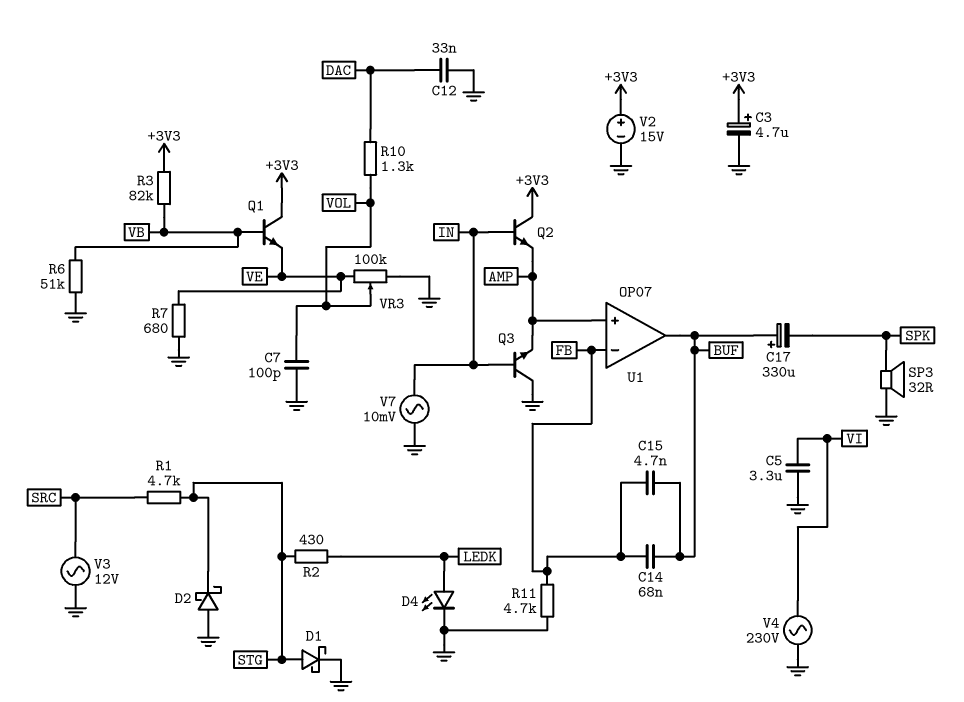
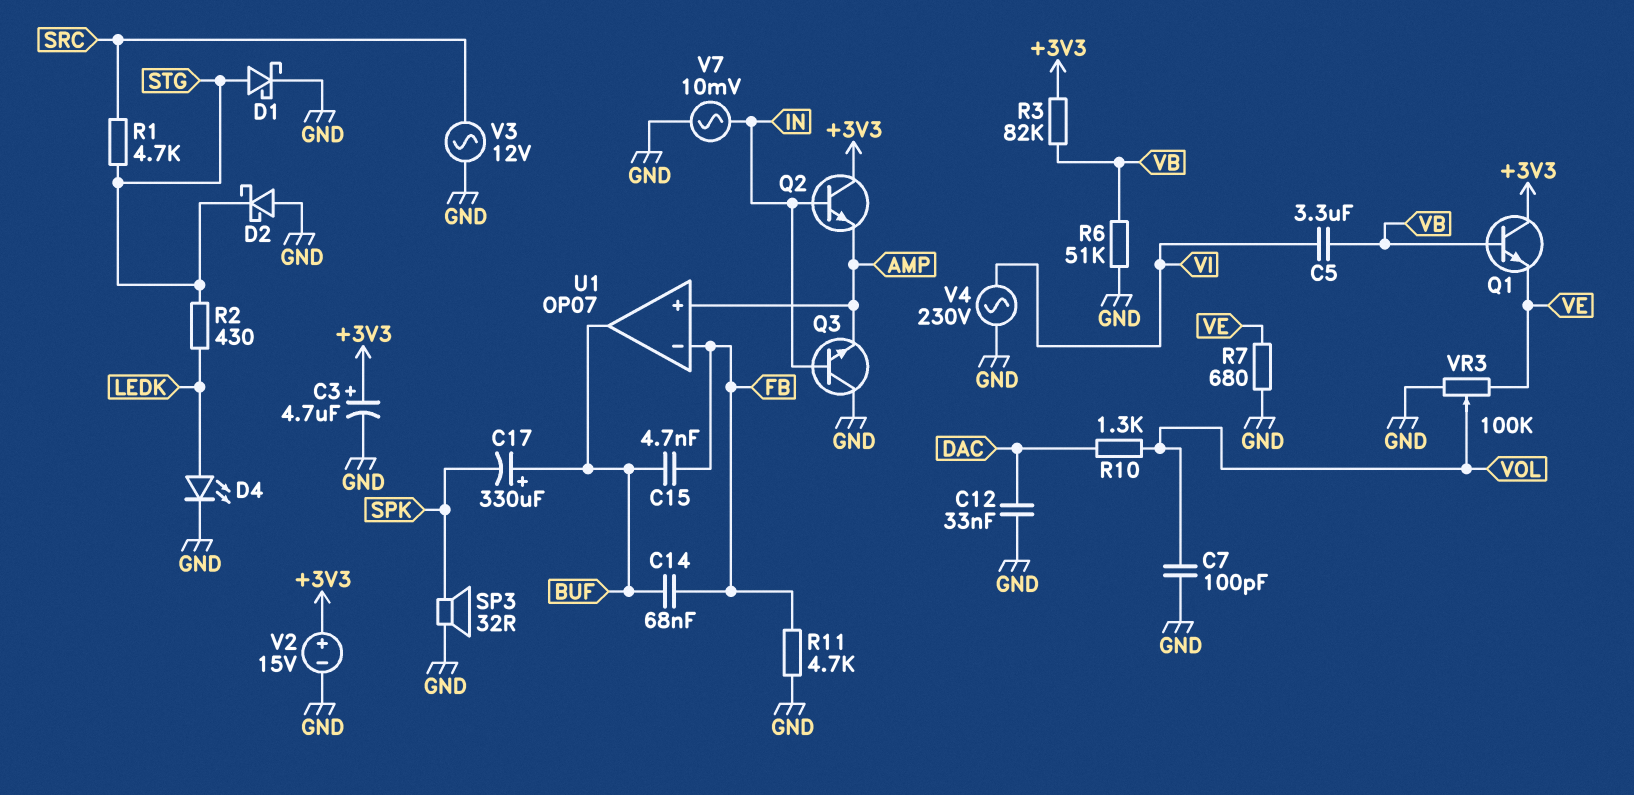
C5: 3.3uF (GND, VI) -> 3.3uF (VB, VI)

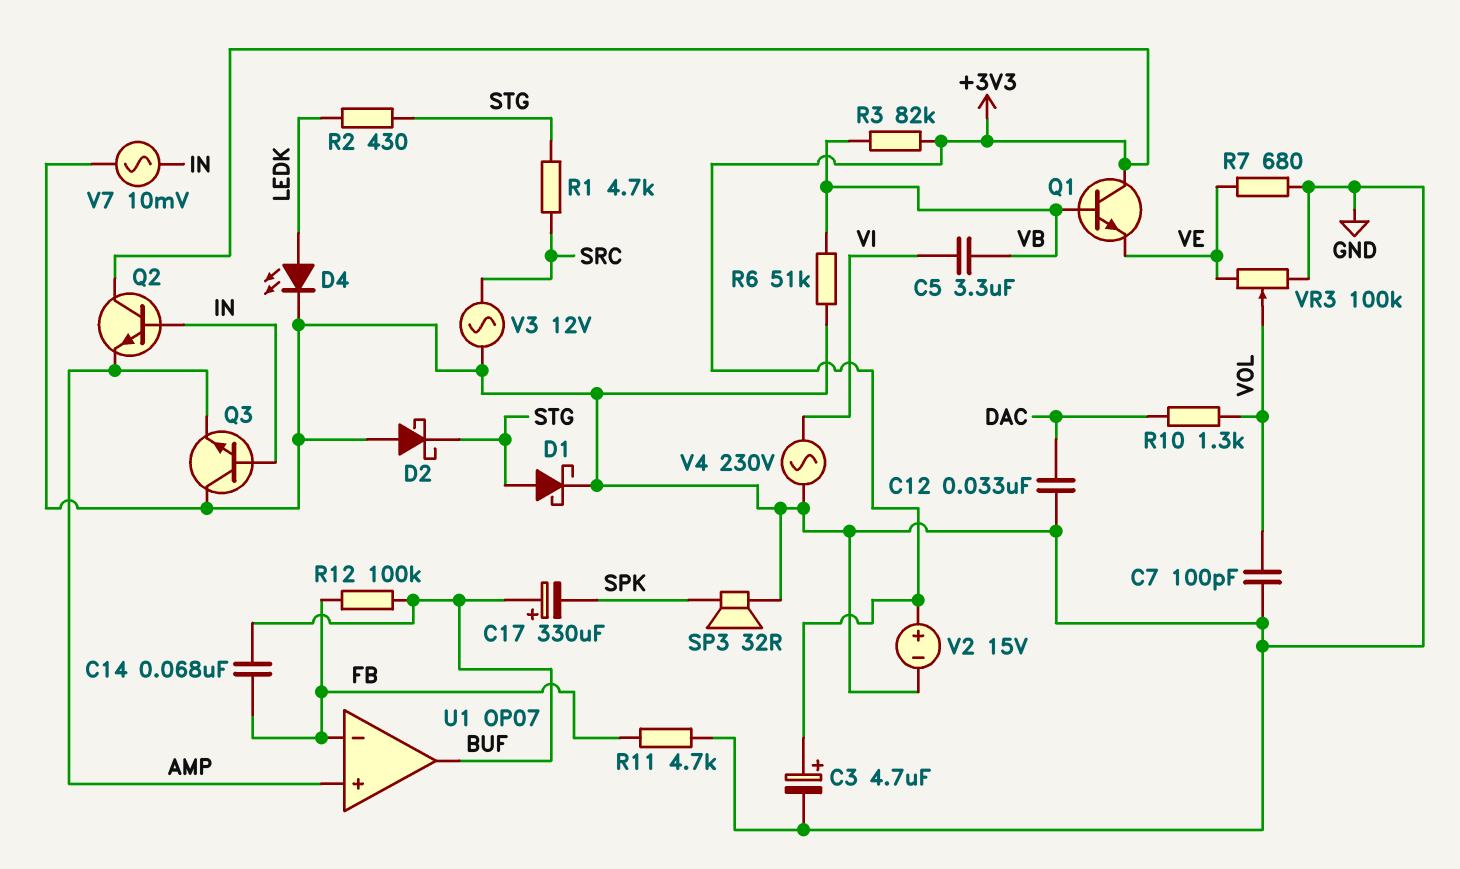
C15: 4.7nF (BUF, FB) -> none
R12: none -> 100k (BUF, FB)

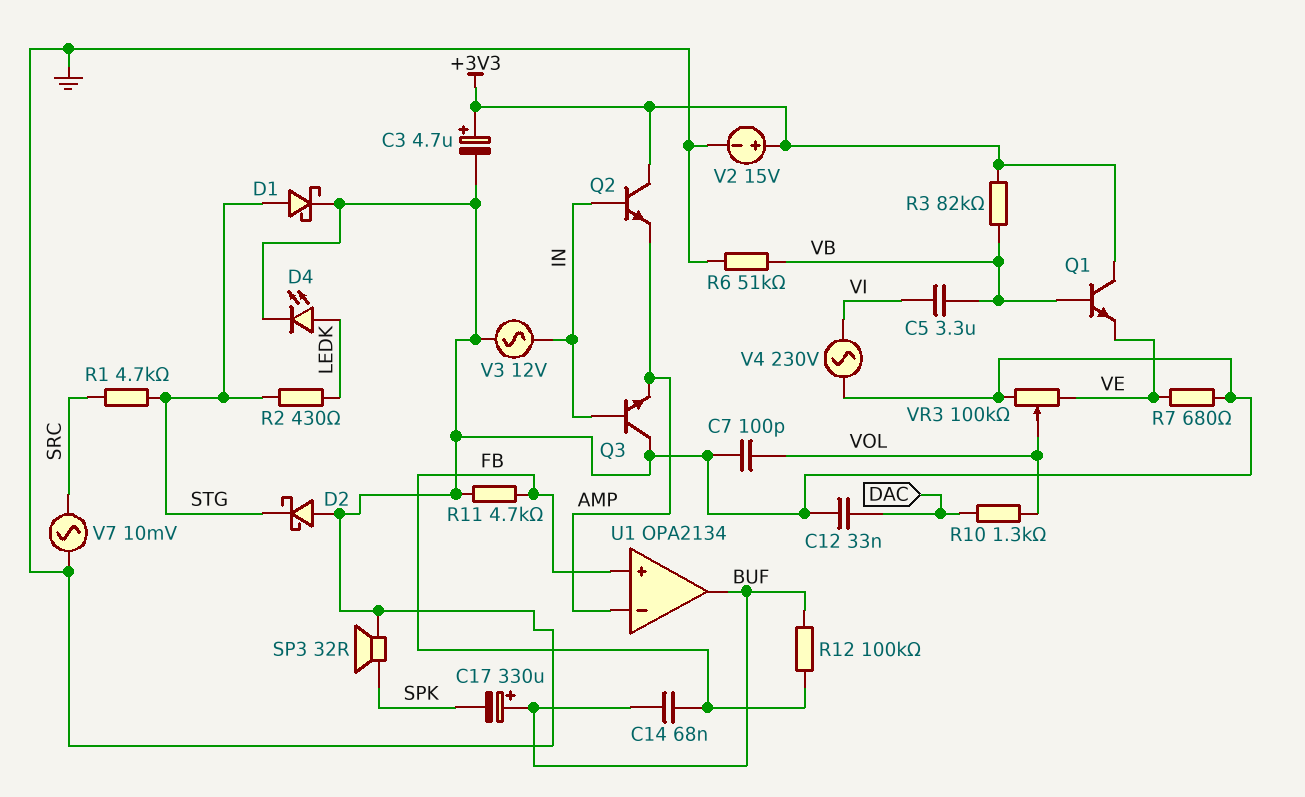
U1: OP07 -> OPA2134
U1 pin in+: AMP -> FB
U1 pin in-: FB -> AMP
V3: AC 12V (GND, SRC) -> AC 12V (GND, IN)
V7: AC 10mV (GND, IN) -> AC 10mV (GND, SRC)

